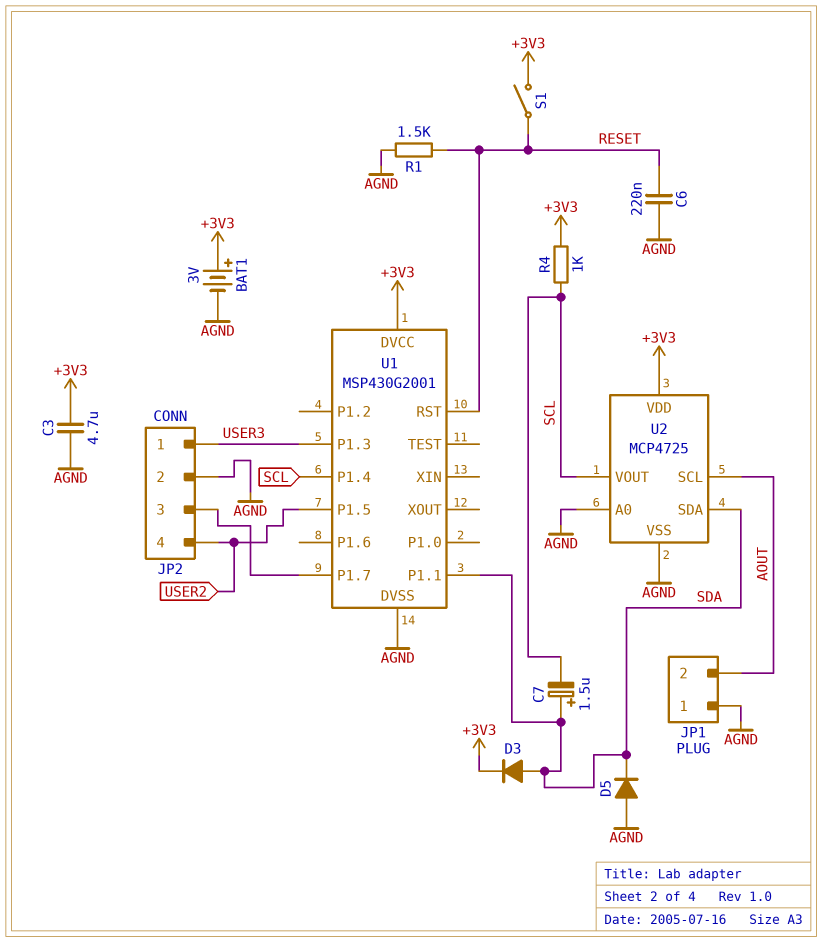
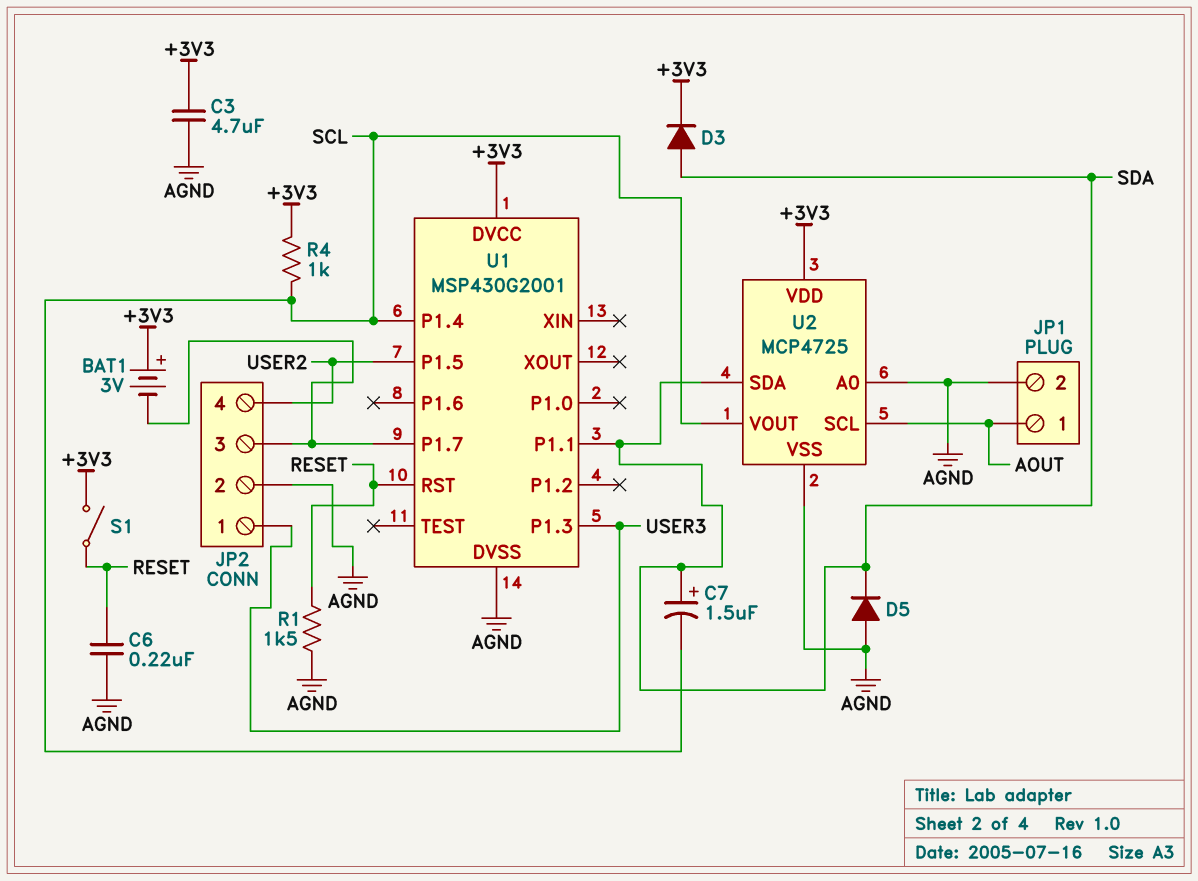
BAT1: 3V (plus +3V3, minus AGND) -> 3V (plus +3V3, minus JP2/3)
JP1 pin 1: AGND -> AOUT
JP1 pin 2: AOUT -> AGND

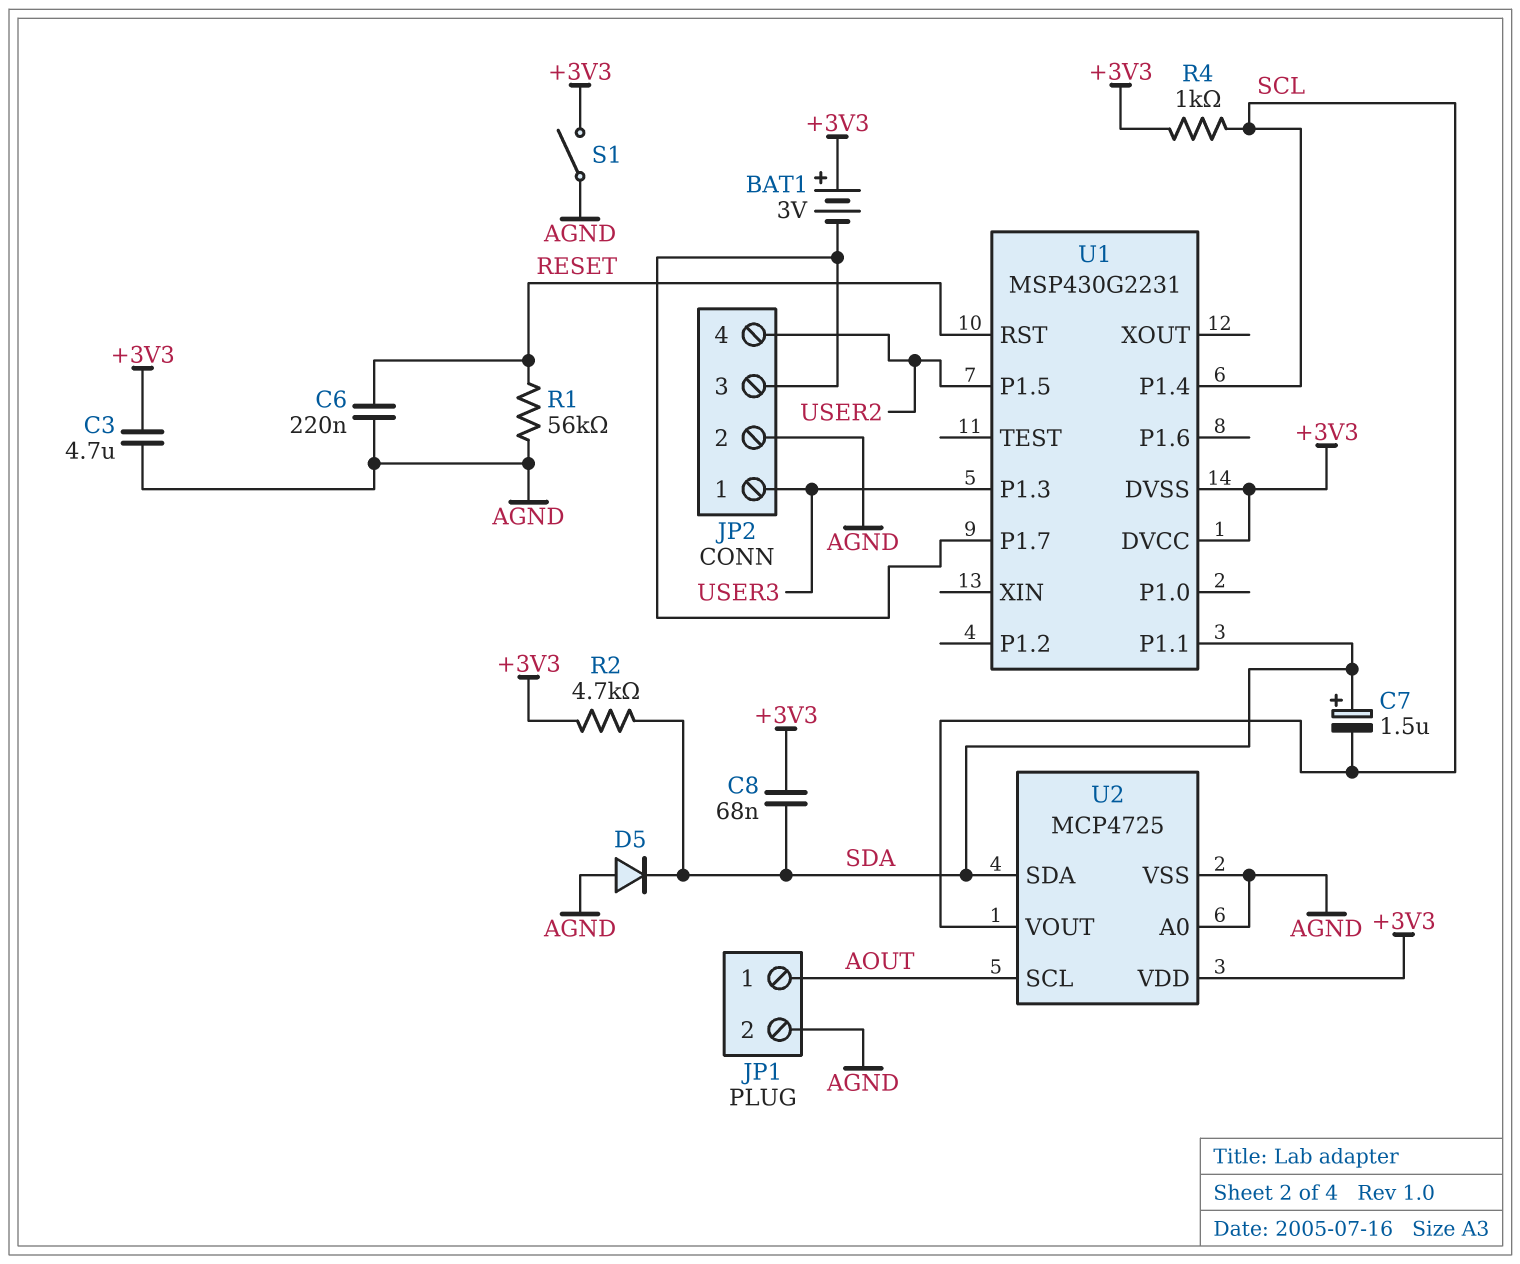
C8: none -> 68nF (+3V3, SDA)
D3: diode (A SDA, K +3V3) -> none
R1: 1.5k (AGND, RESET) -> 56k (AGND, RESET)
R2: none -> 4.7k (+3V3, SDA)
S1: switch (+3V3, RESET) -> switch (+3V3, AGND)
U1: MSP430G2001 -> MSP430G2231
U1 pin DVSS: AGND -> +3V3

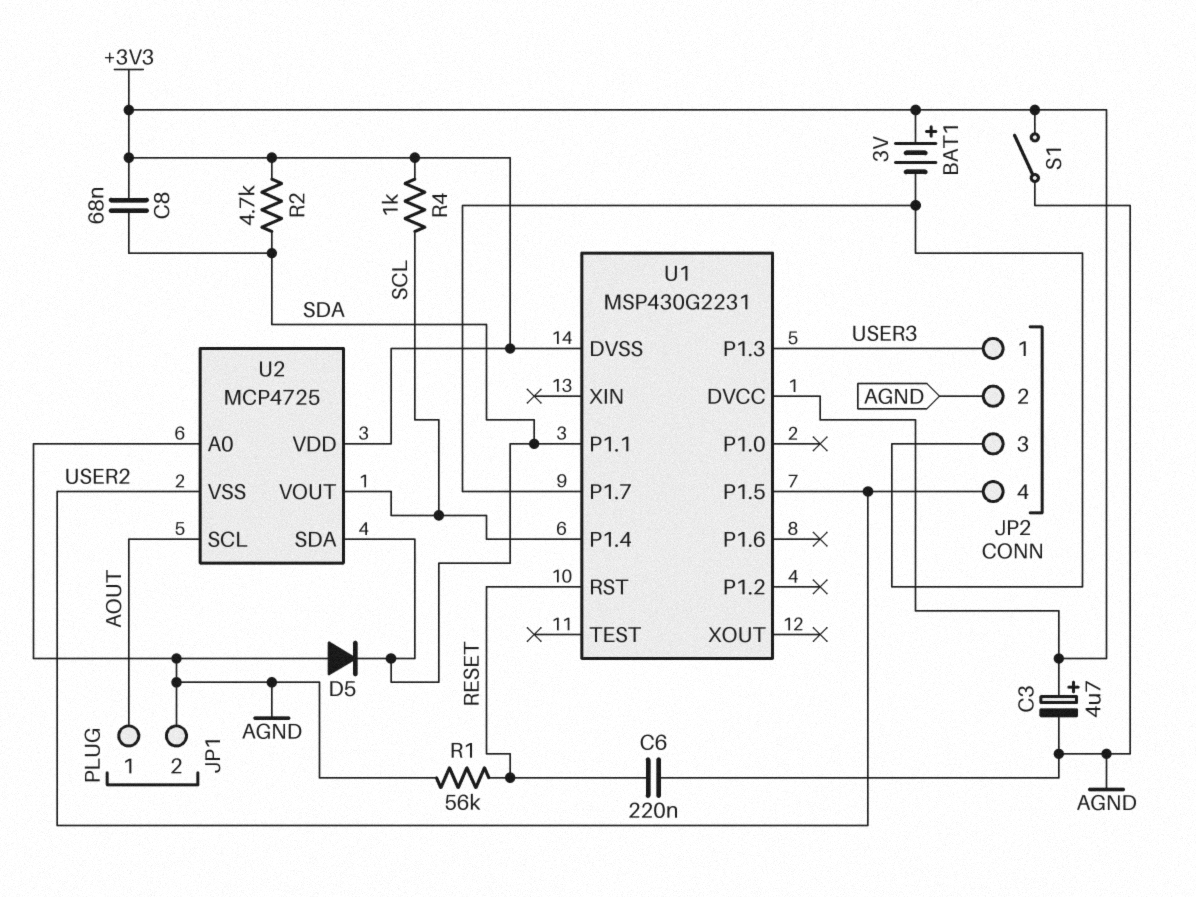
C3: 4.7uF (+3V3, AGND) -> 4.7uF (plus +3V3, minus AGND)
C7: 1.5uF (plus SDA, minus SCL) -> none
U2 pin VSS: AGND -> USER2

